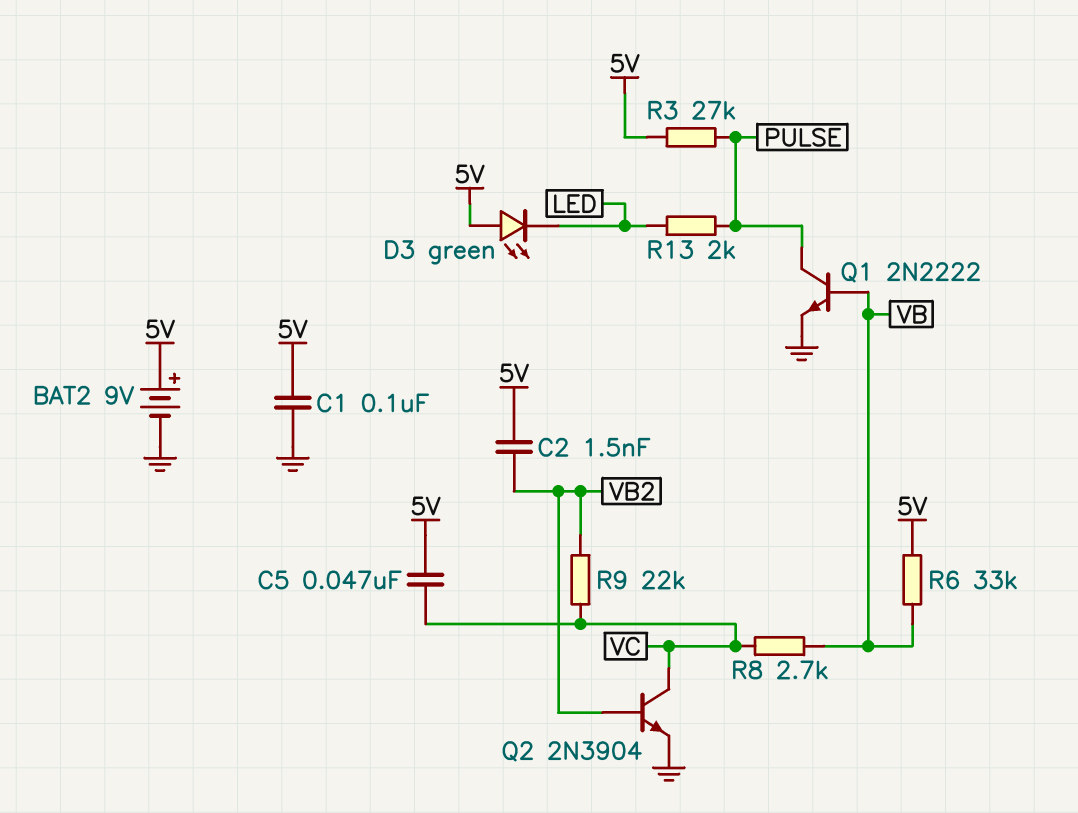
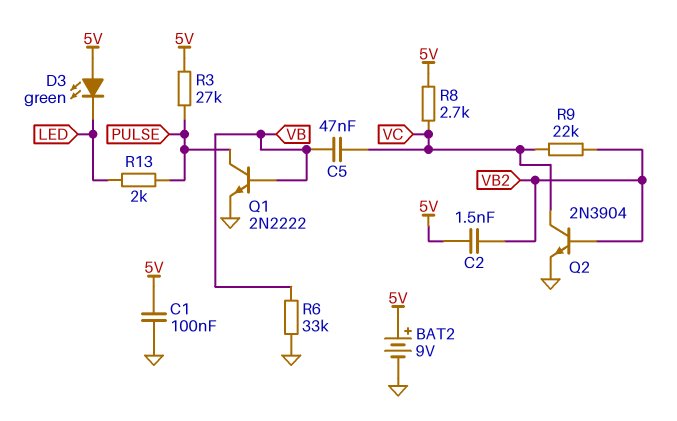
C5: 47nF (5V, VC) -> 47nF (VB, VC)
R6: 33k (5V, VB) -> 33k (GND, VB)
R8: 2.7k (VB, VC) -> 2.7k (5V, VC)

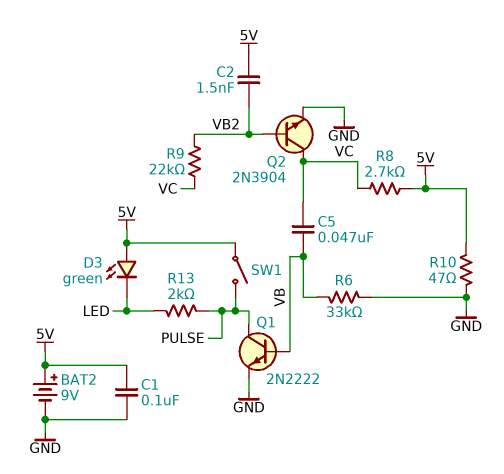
R3: 27k (5V, PULSE) -> none
R10: none -> 47 (5V, GND)
SW1: none -> switch (5V, PULSE)

